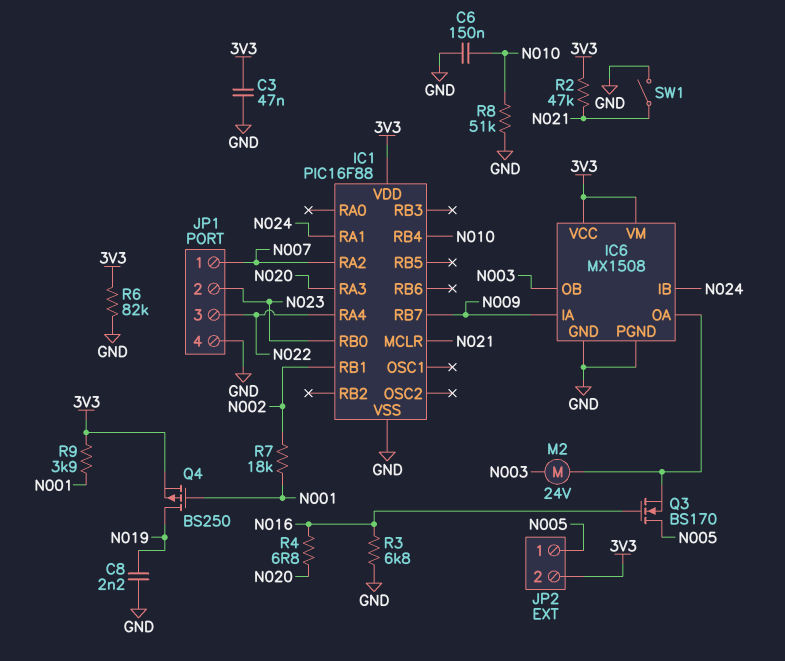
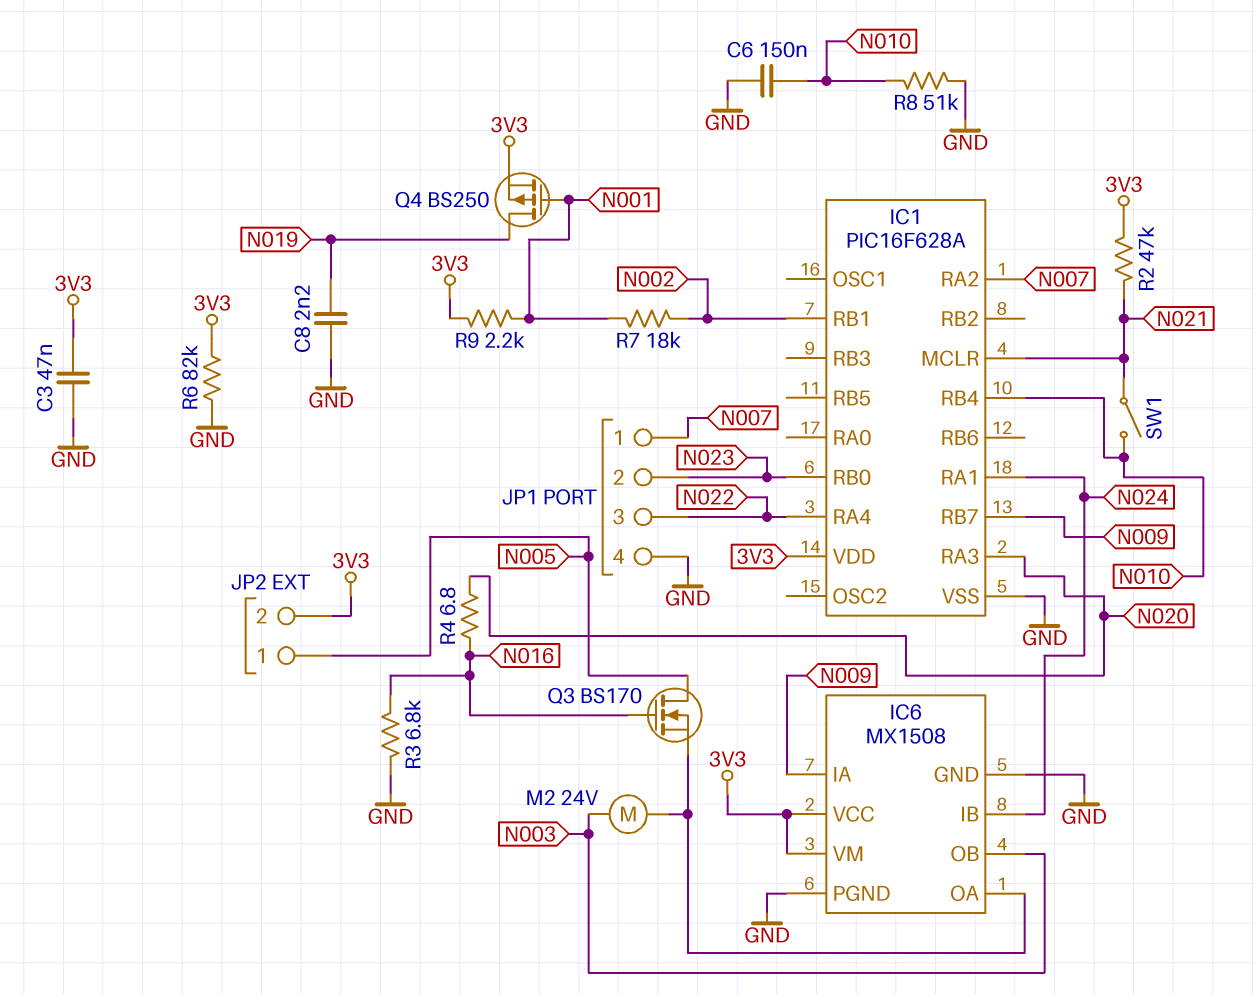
IC1: PIC16F88 -> PIC16F628A
R9: 3.9k (3V3, N001) -> 2.2k (3V3, N001)
SW1: switch (GND, N021) -> switch (N010, N021)

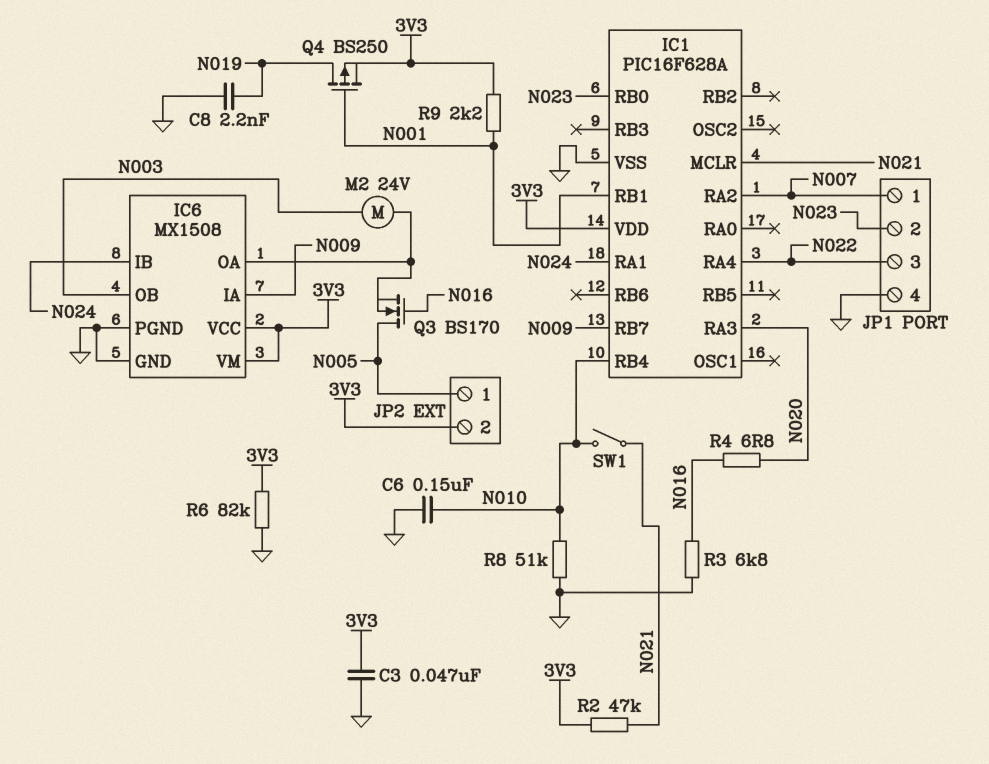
IC1 pin RB1: N002 -> N001
R7: 18k (N001, N002) -> none

